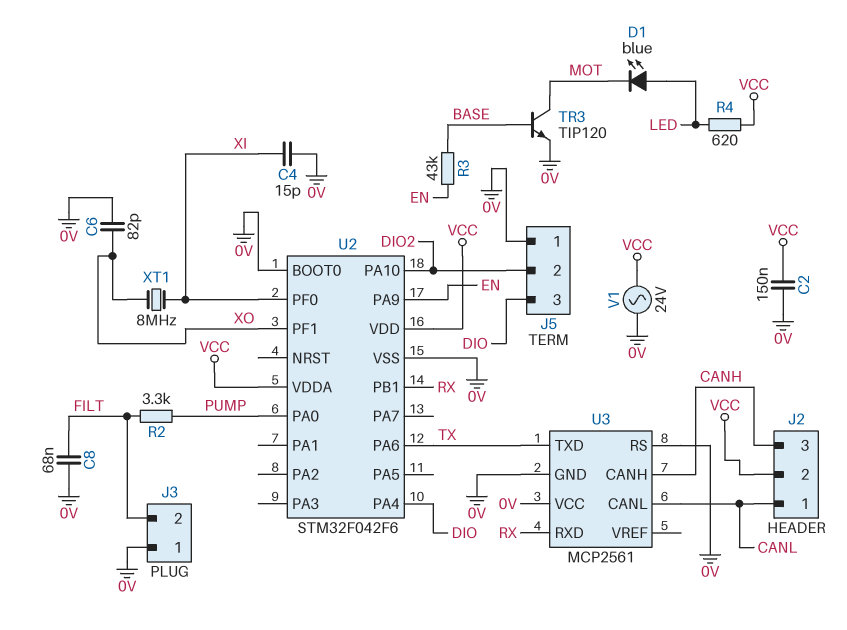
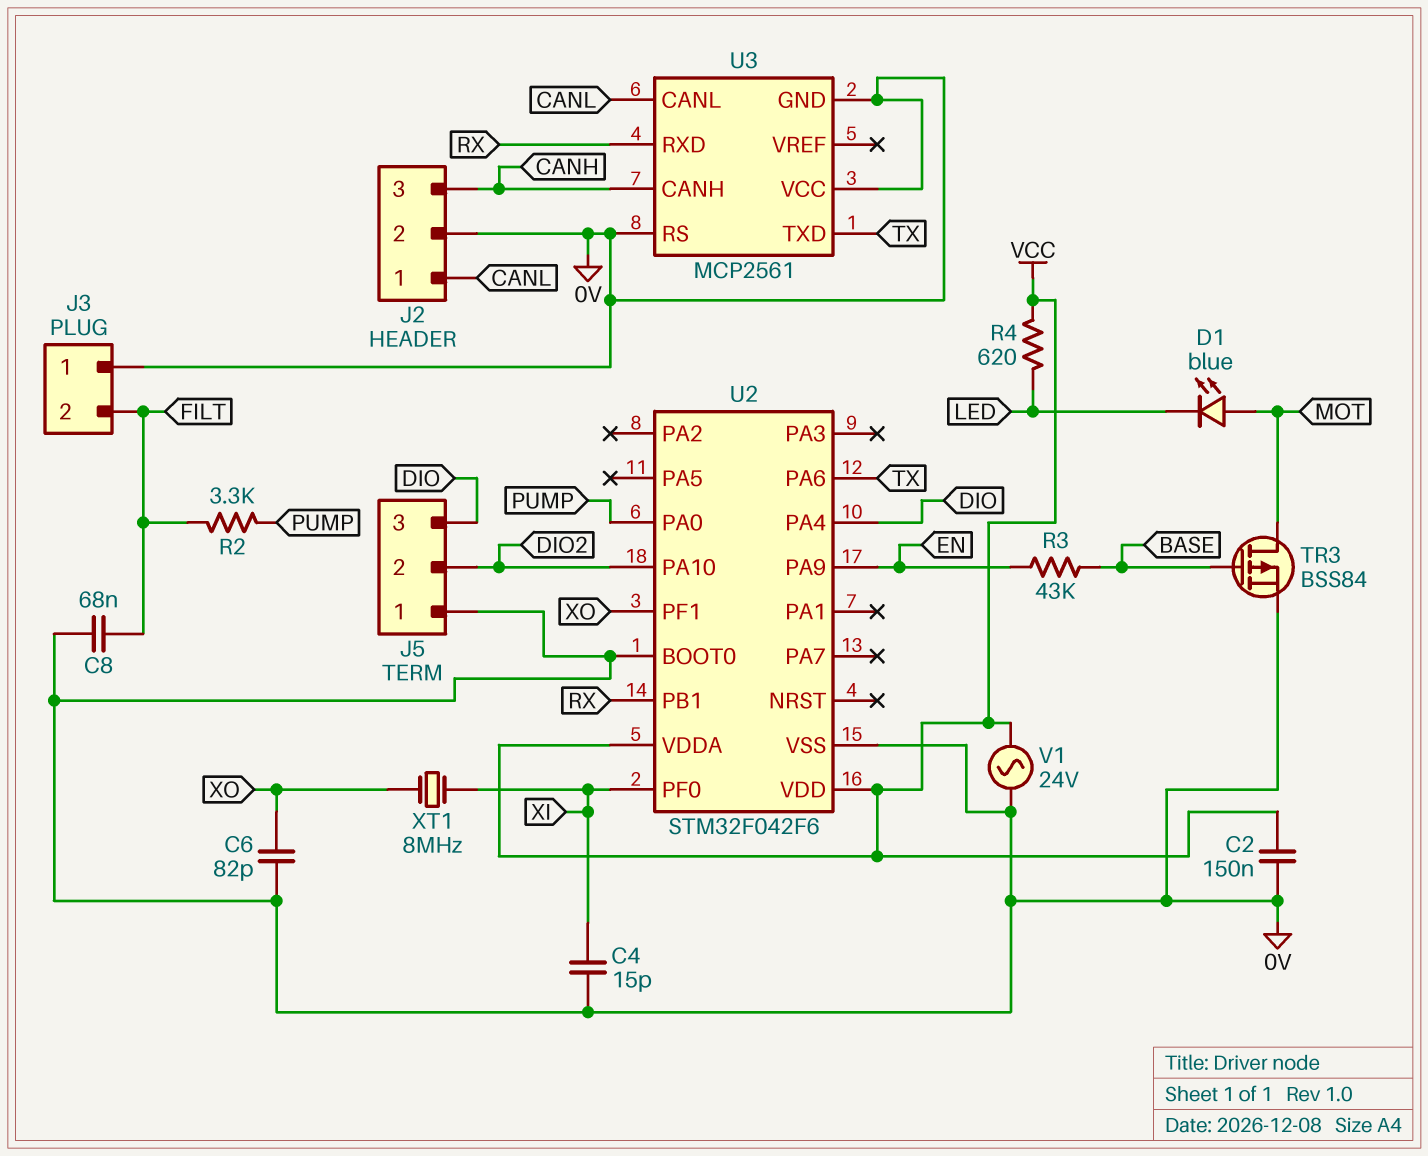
D1: LED blue (A LED, K MOT) -> LED blue (A MOT, K LED)
J2 pin 2: VCC -> 0V
TR3: NPN TIP120 (B BASE, C MOT, E 0V) -> PMOS BSS84 (G BASE, D MOT, S 0V)

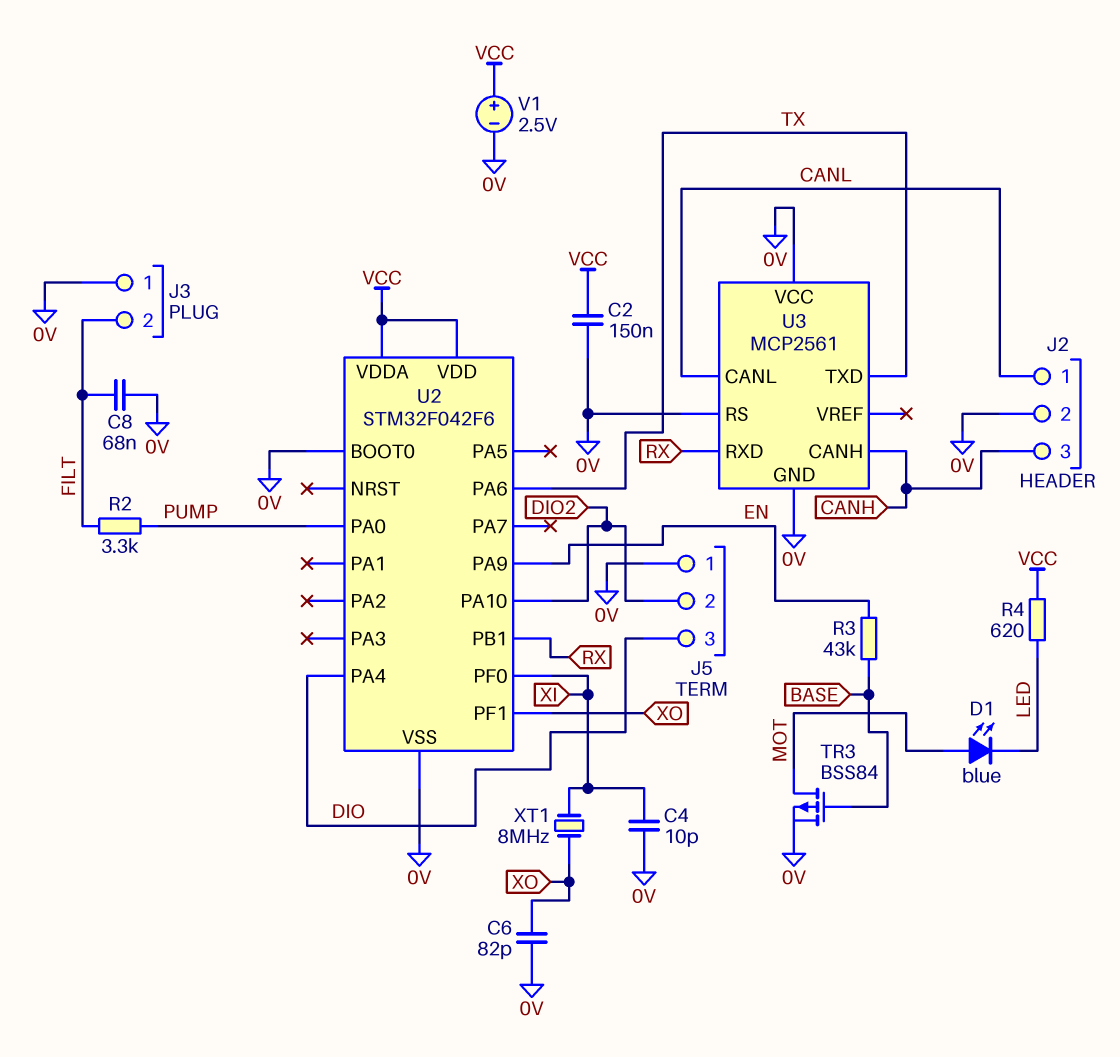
C4: 15pF (0V, XI) -> 10pF (0V, XI)
V1: AC 24V (0V, VCC) -> 2.5V (plus VCC, minus 0V)

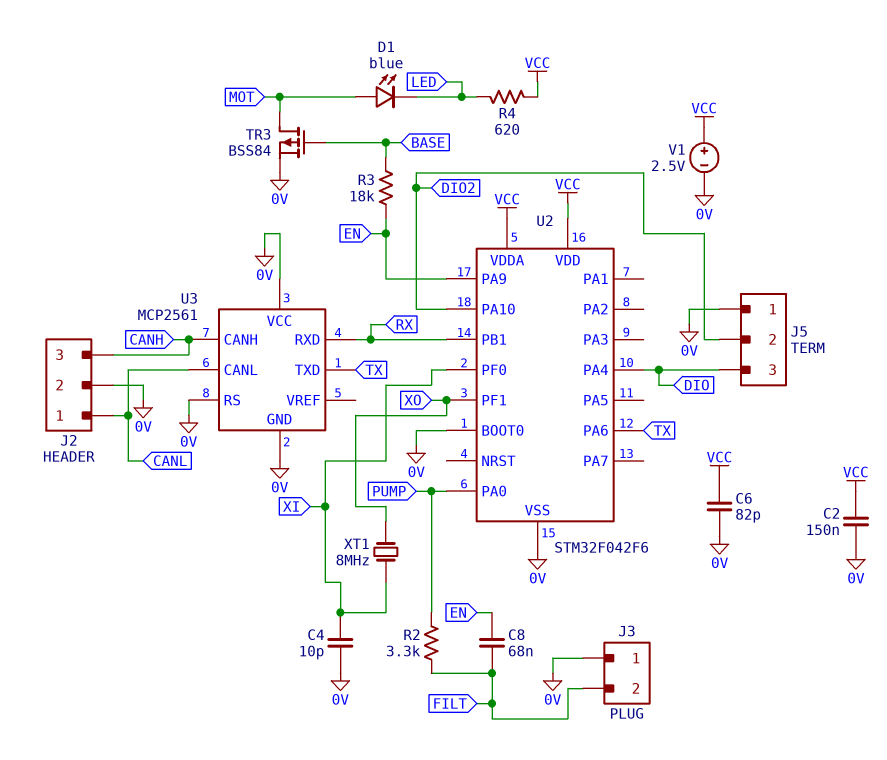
C6: 82pF (0V, XO) -> 82pF (0V, VCC)
C8: 68nF (0V, FILT) -> 68nF (EN, FILT)
R3: 43k (BASE, EN) -> 18k (BASE, EN)

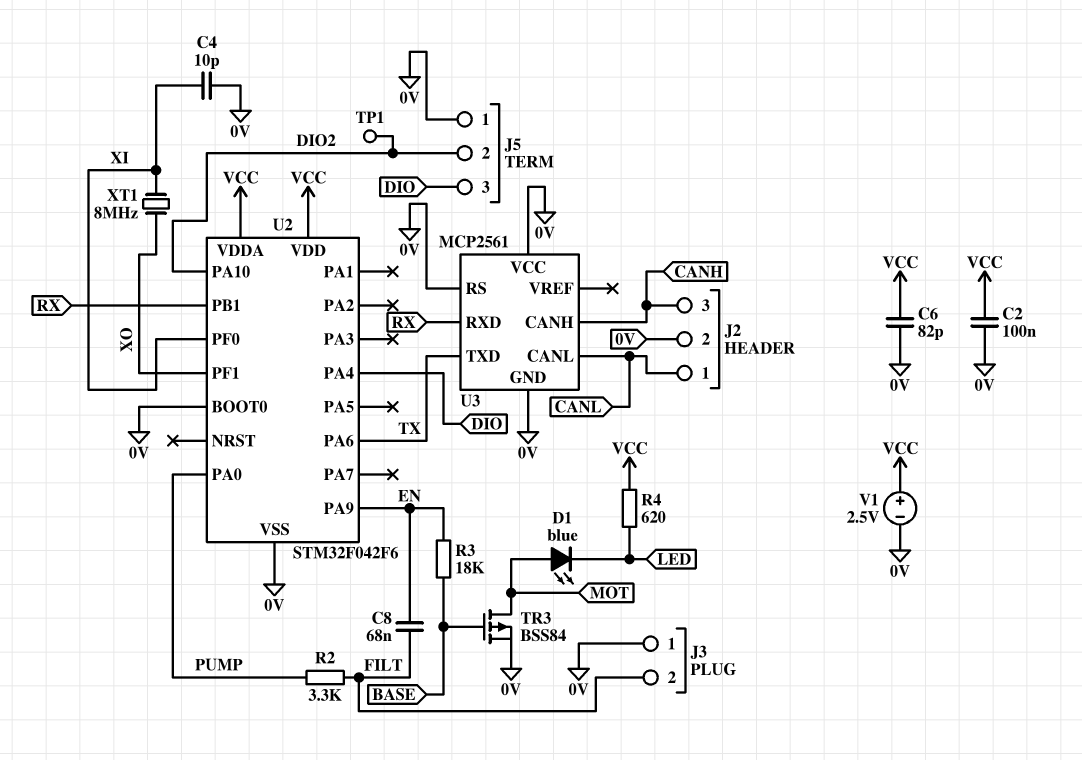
C2: 150nF (0V, VCC) -> 100nF (0V, VCC)
TP1: none -> test point (DIO2)

